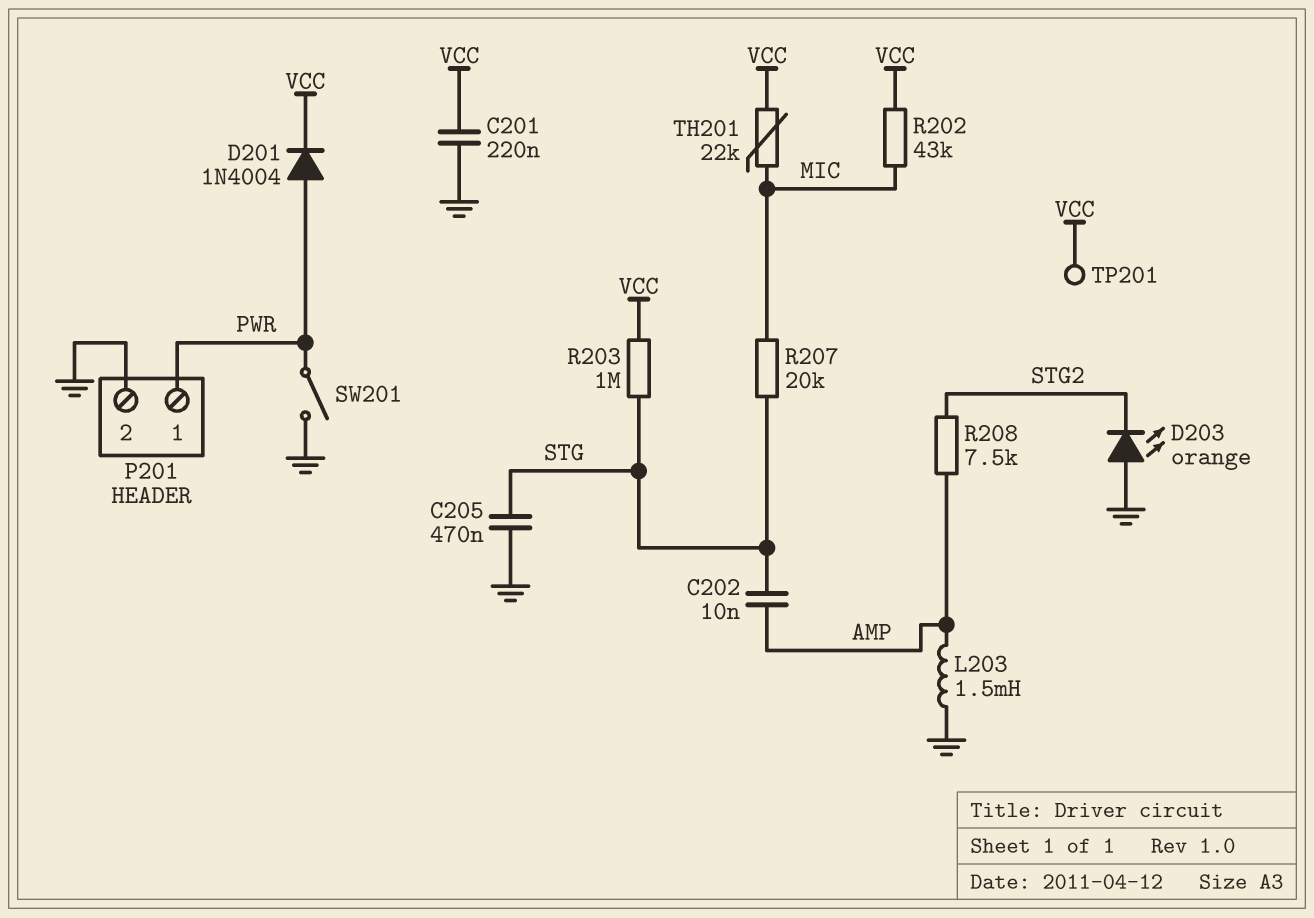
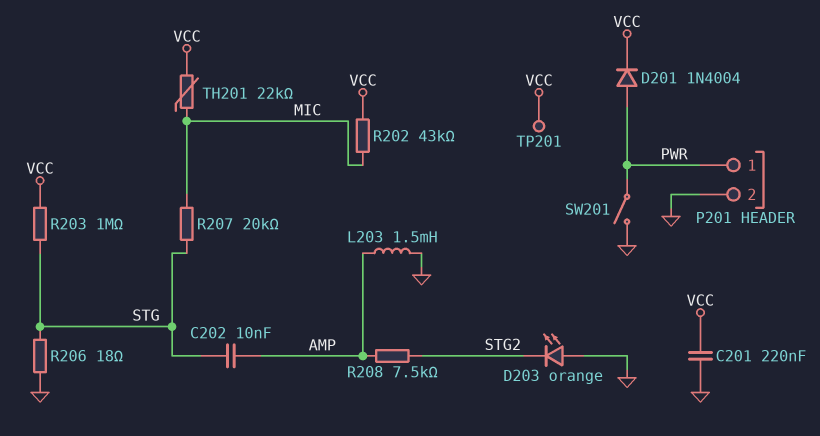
C205: 470nF (GND, STG) -> none
R206: none -> 18 (GND, STG)

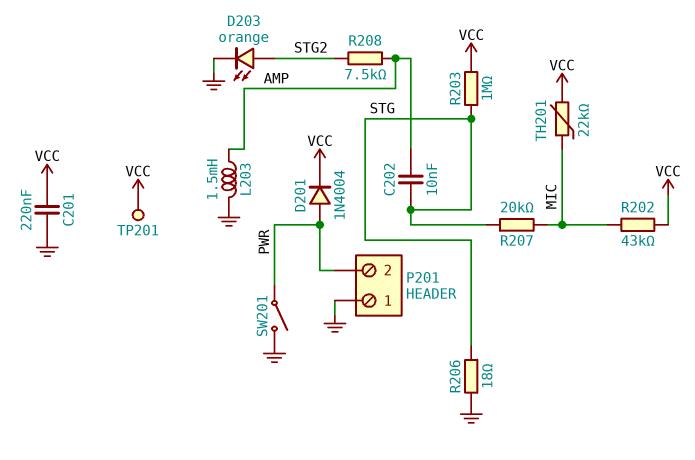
D203: LED orange (A GND, K STG2) -> LED orange (A STG2, K GND)
P201 pin 1: PWR -> GND
P201 pin 2: GND -> PWR

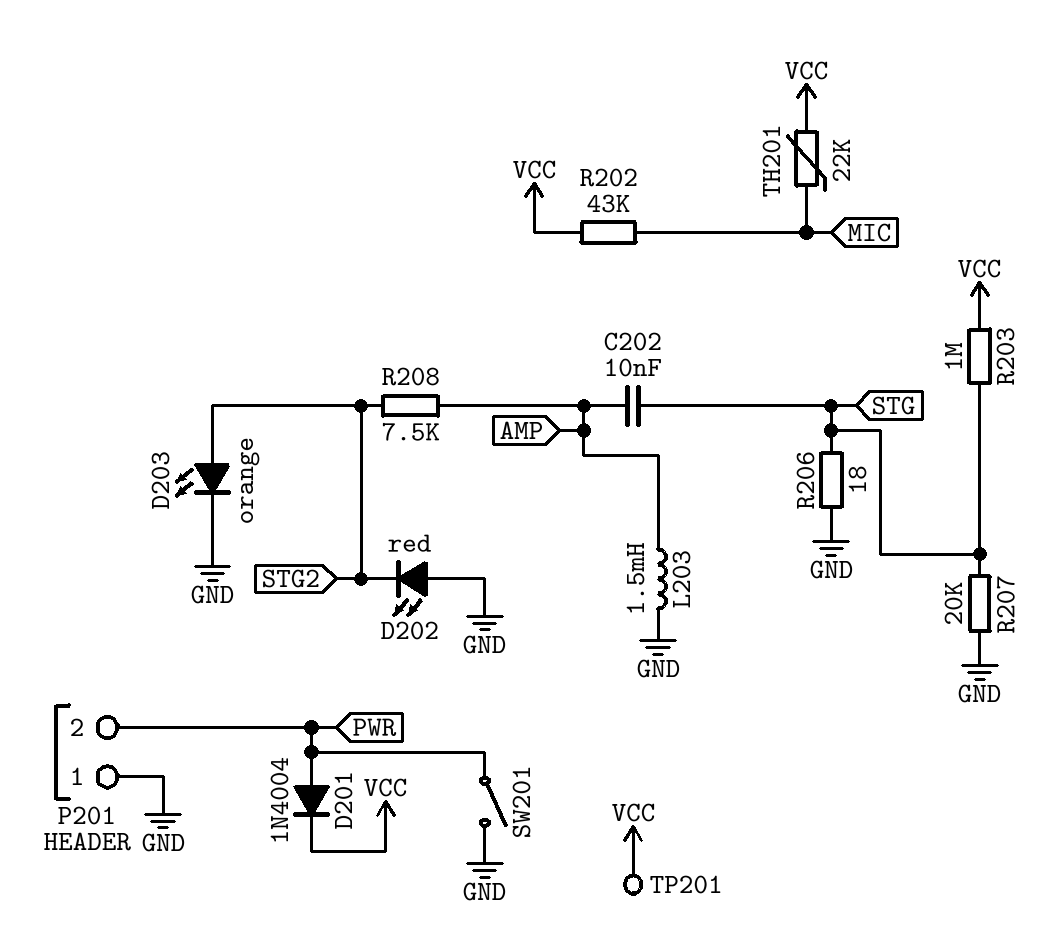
C201: 220nF (GND, VCC) -> none
D202: none -> LED red (A GND, K STG2)
R207: 20k (MIC, STG) -> 20k (GND, STG)

